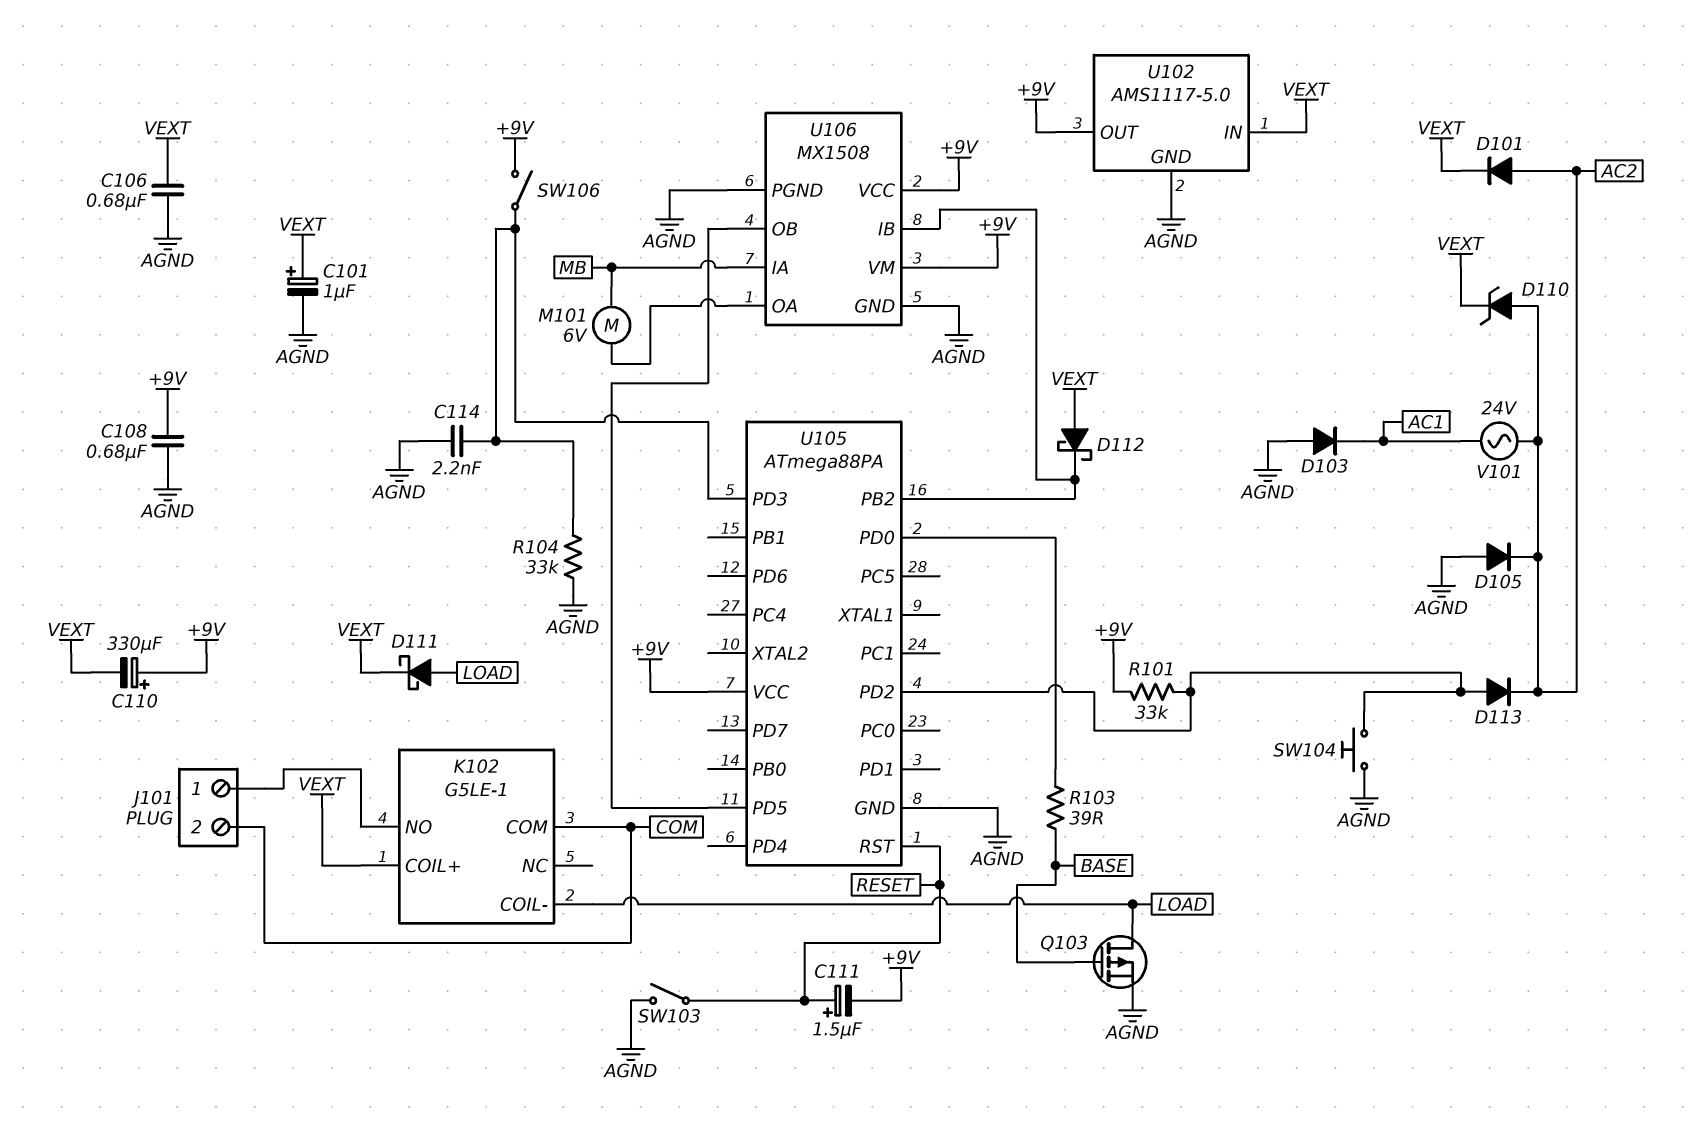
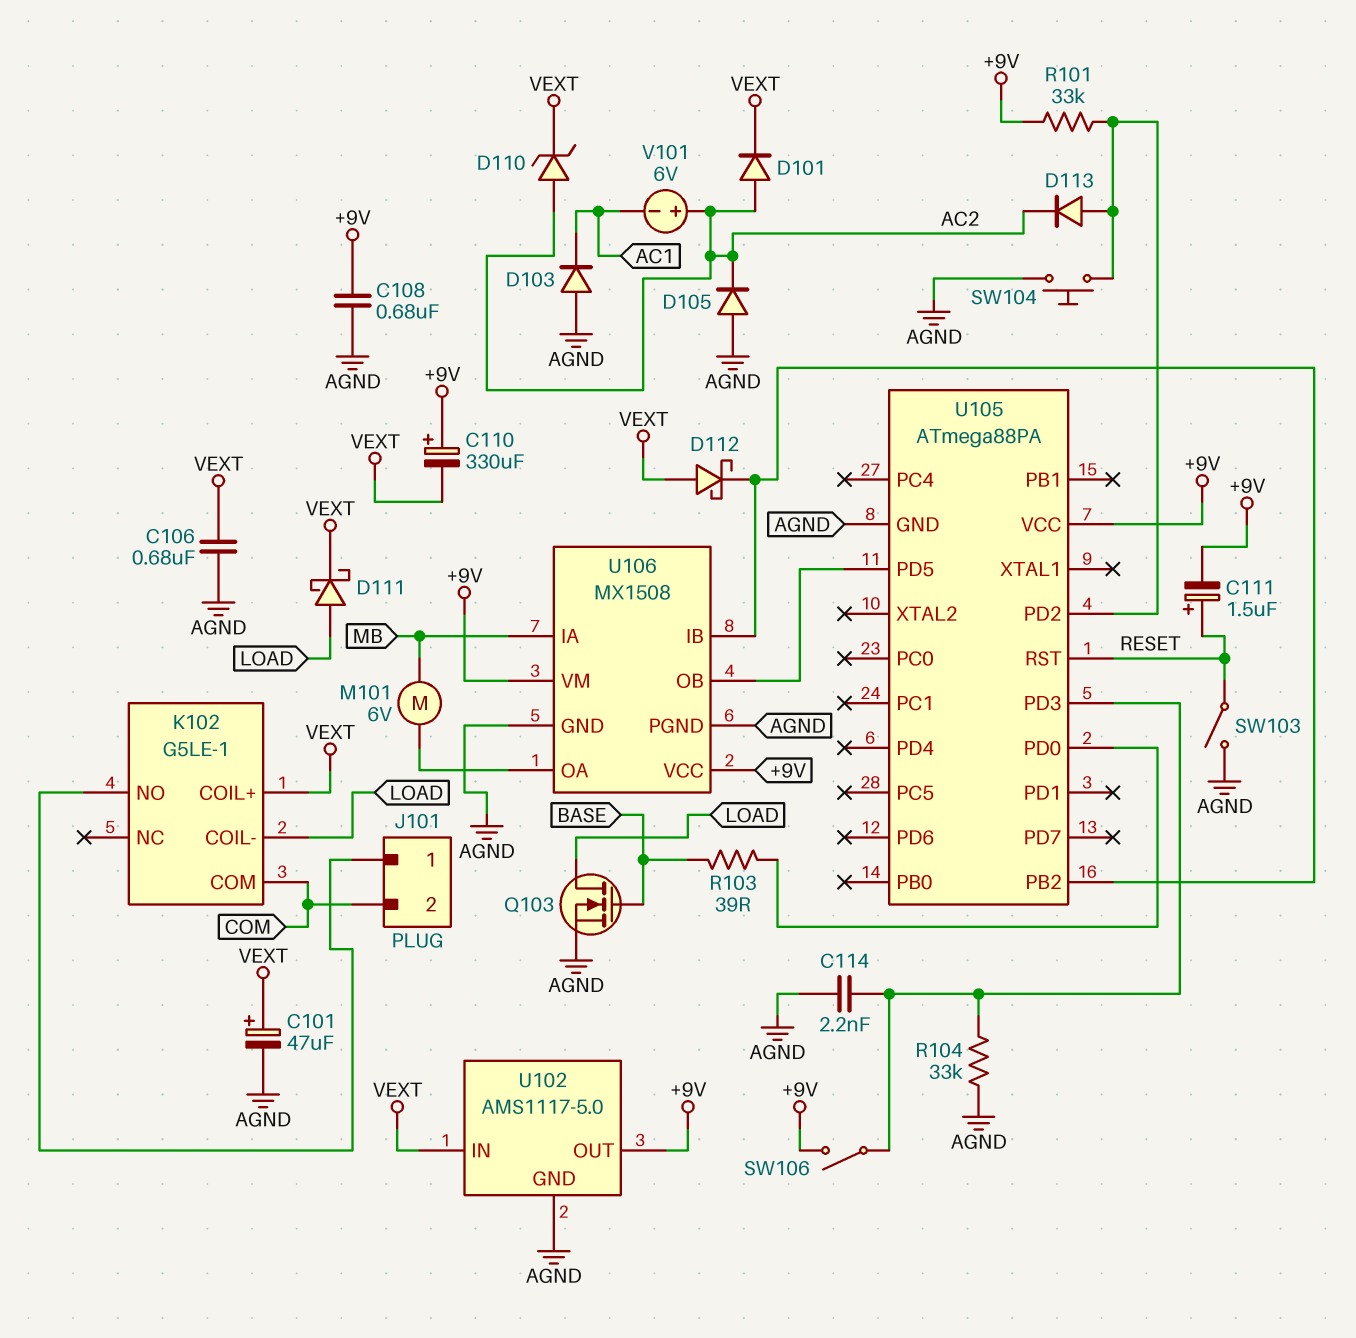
C101: 1uF (plus VEXT, minus AGND) -> 47uF (plus VEXT, minus AGND)
Q103: PMOS (G BASE, D LOAD, S AGND) -> NMOS (G BASE, D LOAD, S AGND)
V101: AC 24V (AC1, AC2) -> 6V (plus AC2, minus AC1)

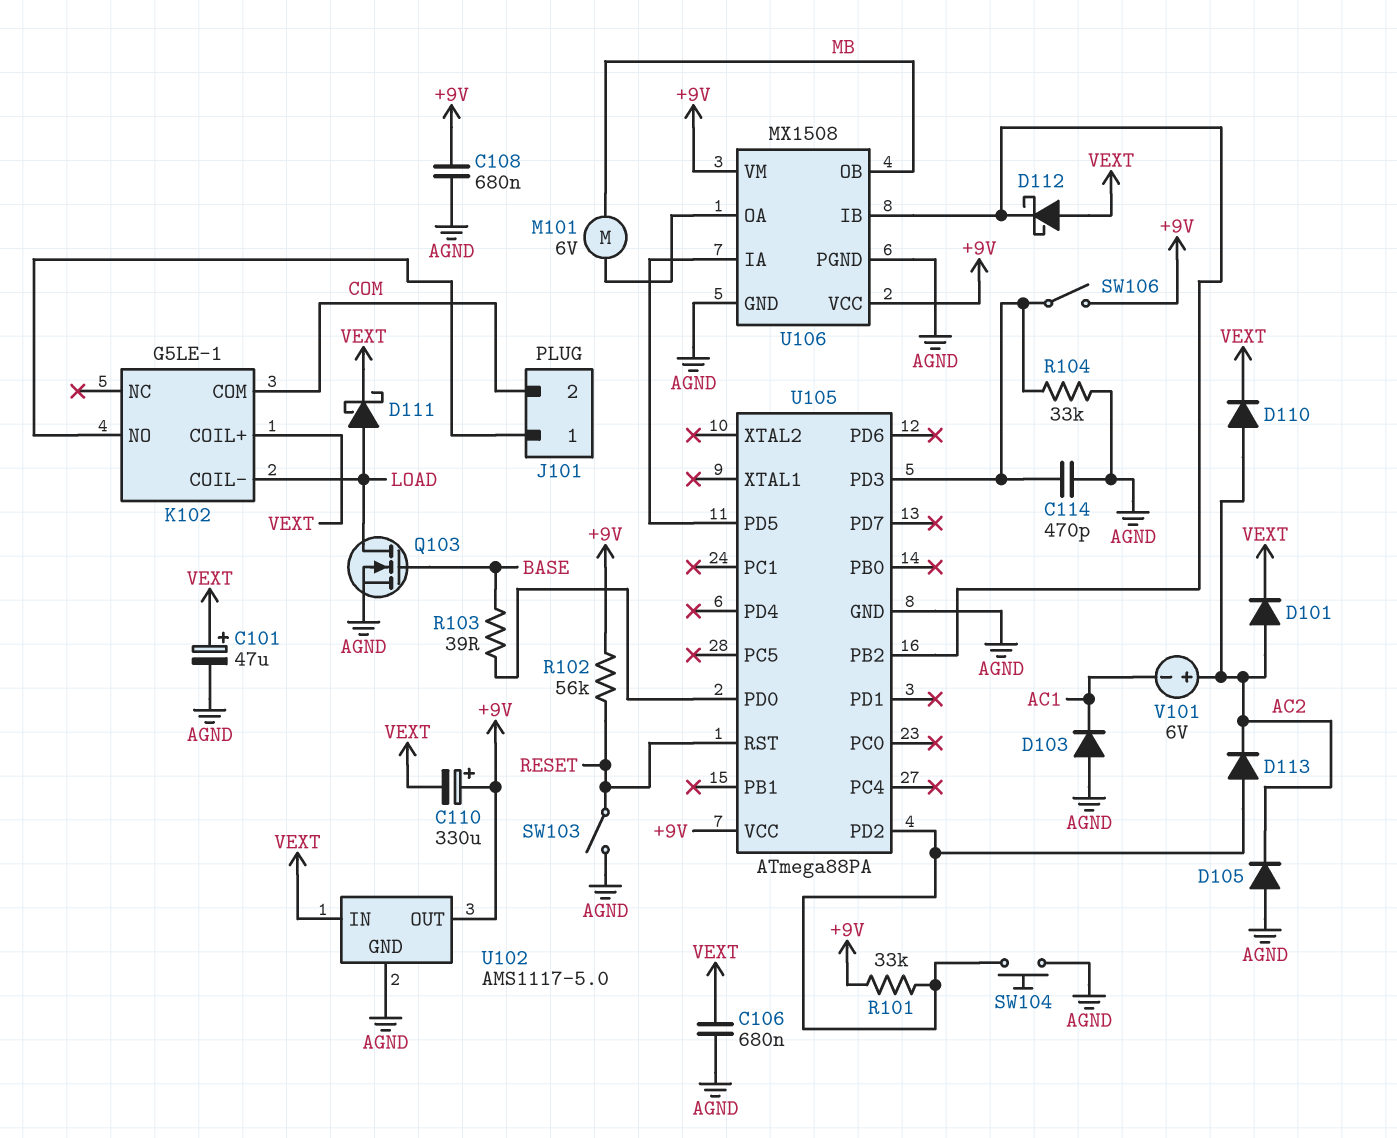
C111: 1.5uF (plus RESET, minus +9V) -> none
C114: 2.2nF (AGND, U105/PD3) -> 470pF (AGND, U105/PD3)
D110: zener (A AC2, K VEXT) -> diode (A AC2, K VEXT)
R102: none -> 56k (+9V, RESET)
U106 pin IA: MB -> U105/PD5
U106 pin OB: U105/PD5 -> MB

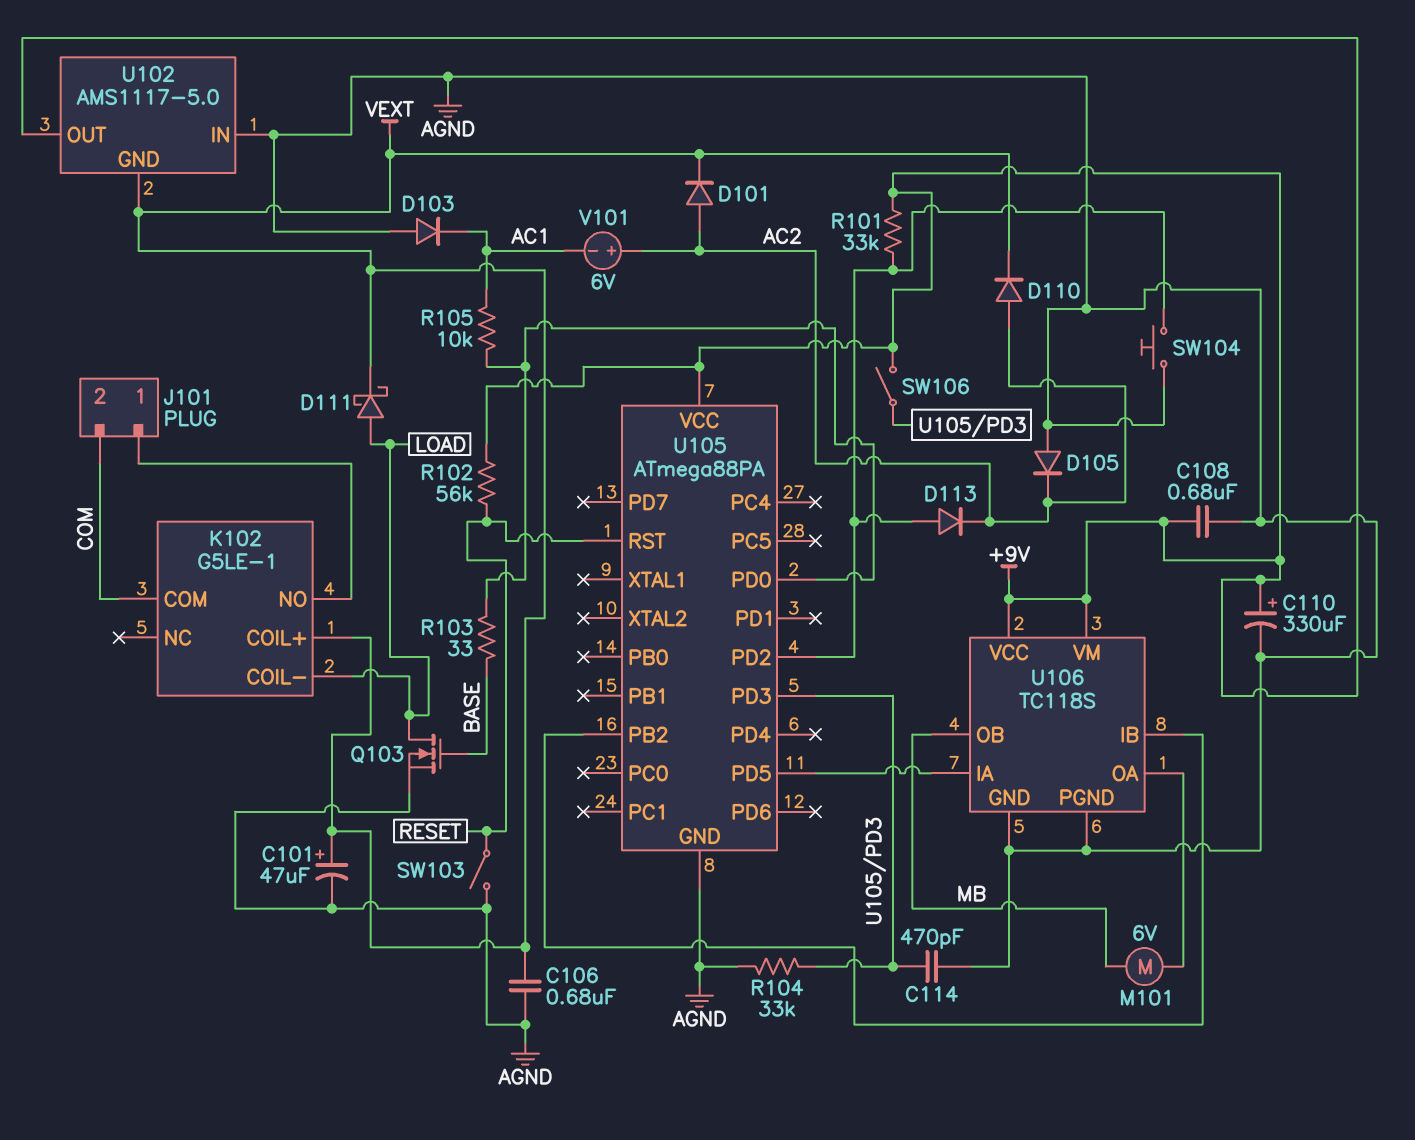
C110: 330uF (plus +9V, minus VEXT) -> 330uF (plus +9V, minus AGND)
D112: schottky (A VEXT, K U105/PB2) -> none
R103: 39 (BASE, U105/PD0) -> 33 (BASE, U105/PD0)
R105: none -> 10k (AC1, U105/PD0)
U102 pin GND: AGND -> VEXT
U102 pin IN: VEXT -> AGND
U106: MX1508 -> TC118S

